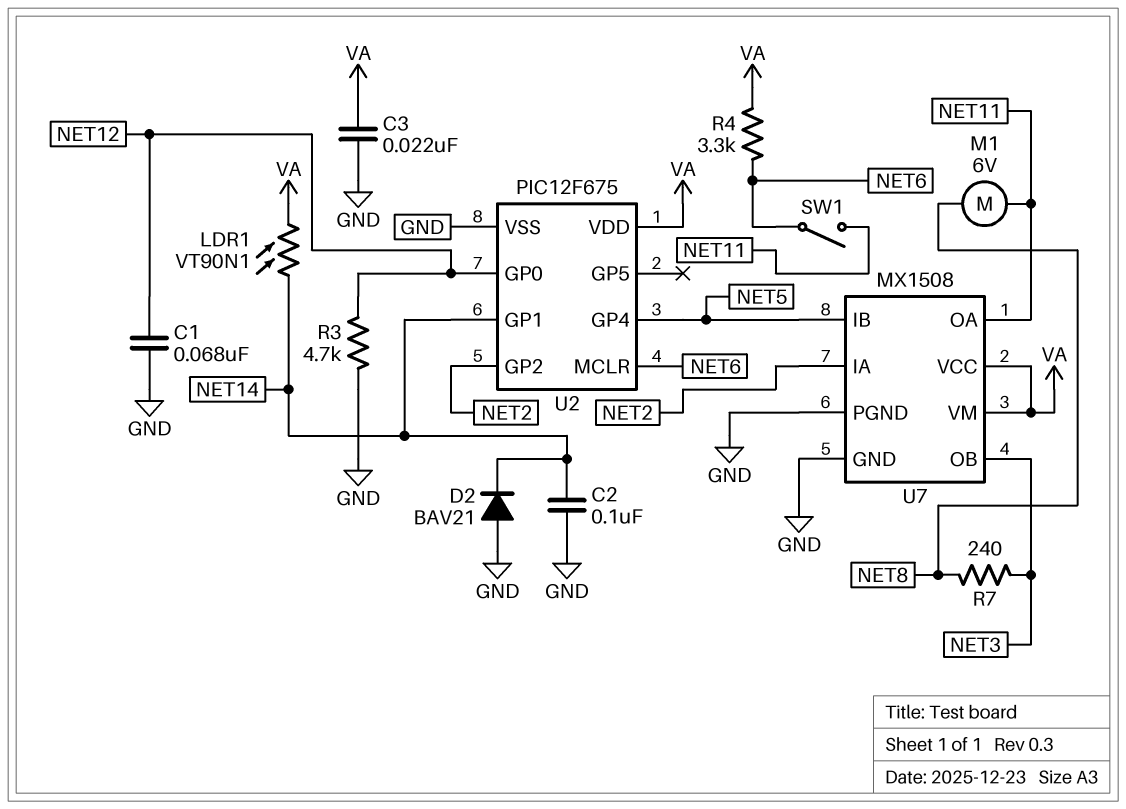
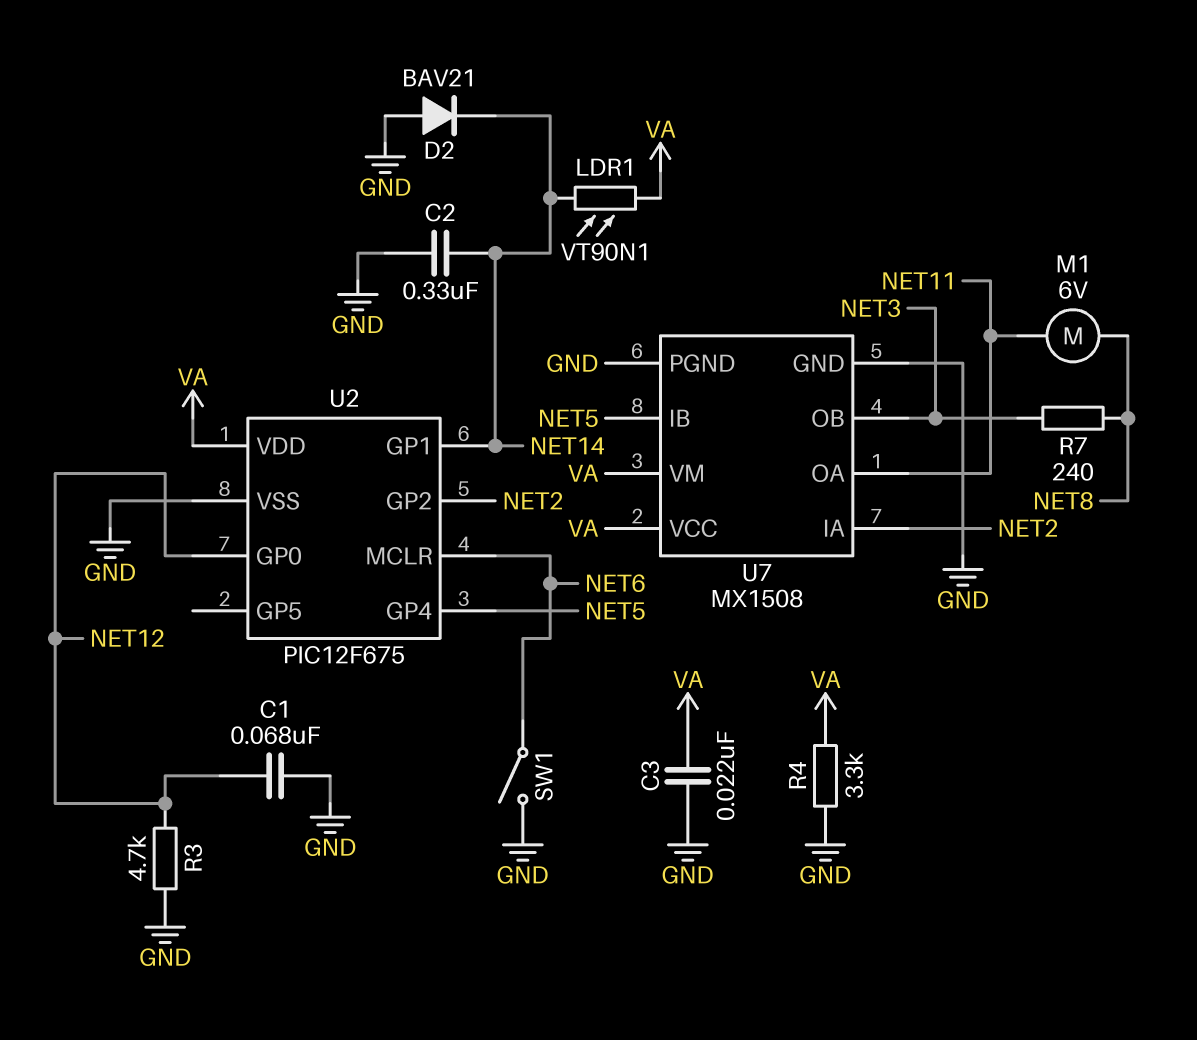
C2: 100nF (GND, NET14) -> 330nF (GND, NET14)
R4: 3.3k (NET6, VA) -> 3.3k (GND, VA)
SW1: switch (NET6, NET11) -> switch (GND, NET6)

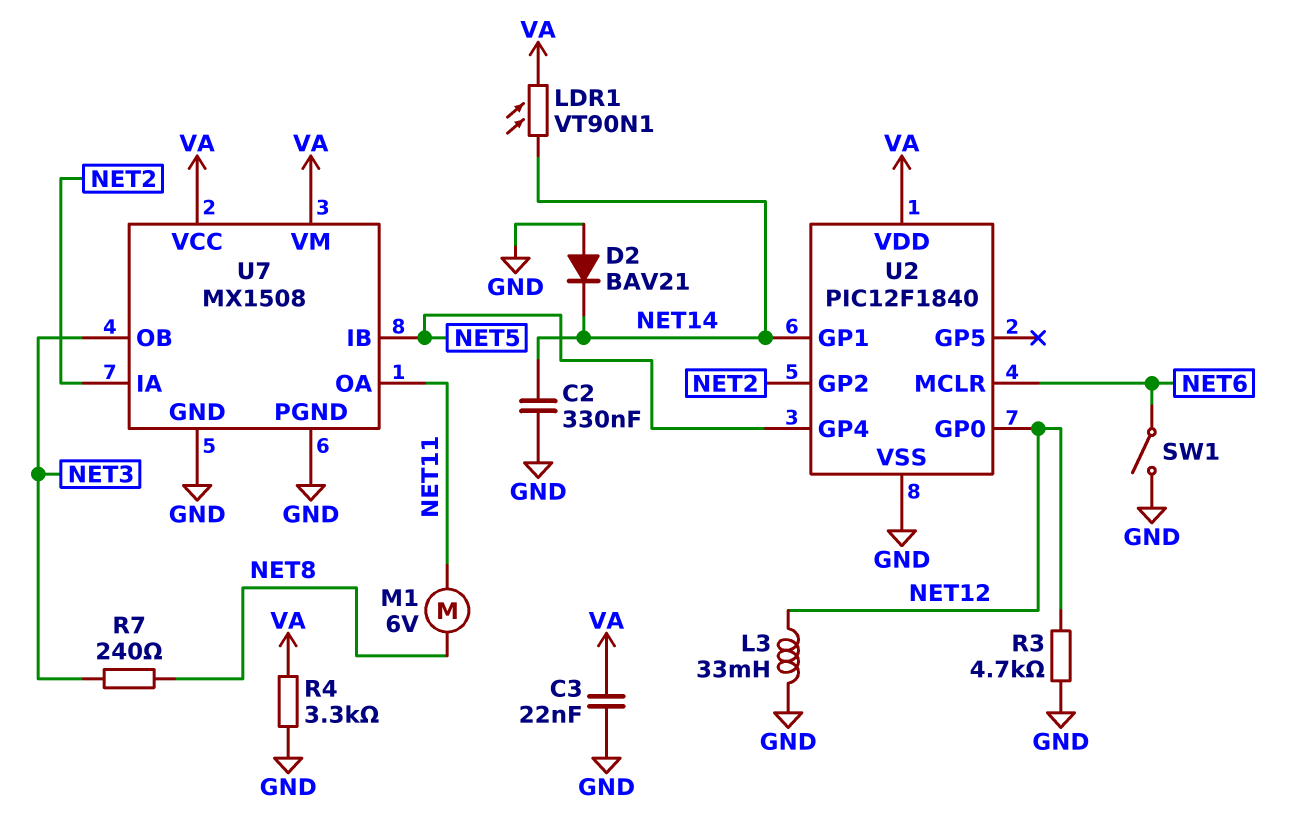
C1: 68nF (GND, NET12) -> none
L3: none -> 33mH (GND, NET12)
U2: PIC12F675 -> PIC12F1840

